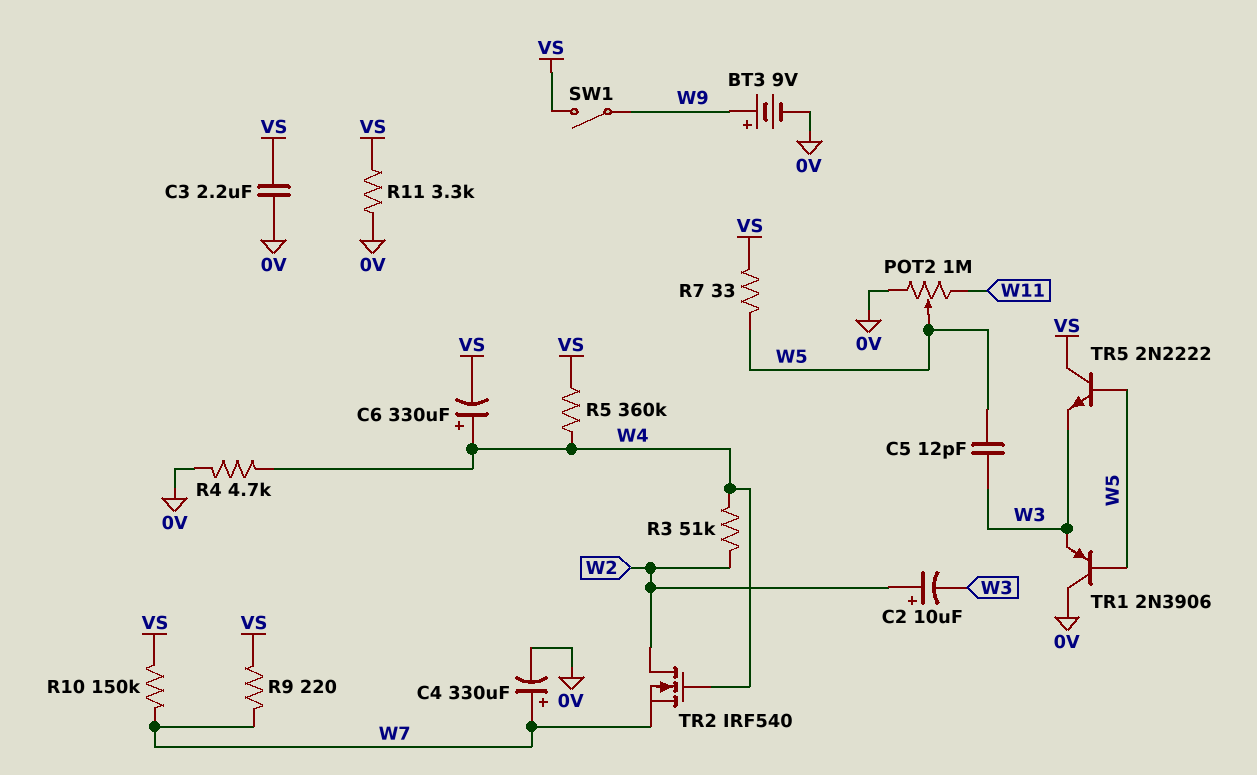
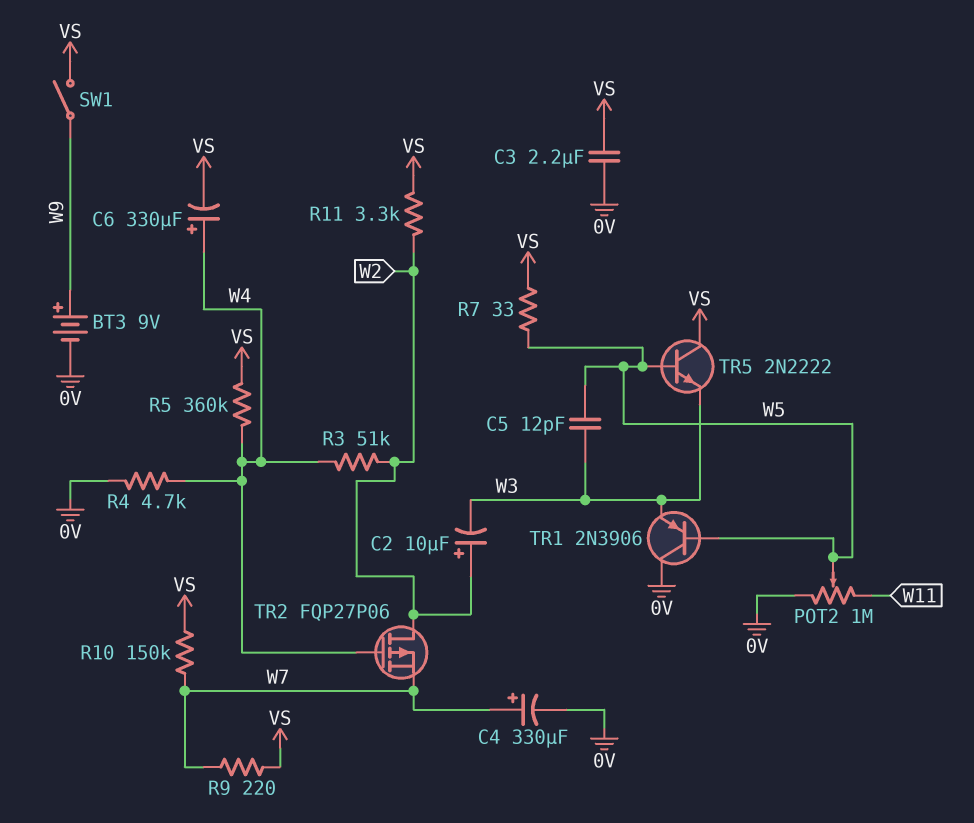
R11: 3.3k (0V, VS) -> 3.3k (VS, W2)
TR2: NMOS IRF540 (G W4, D W2, S W7) -> PMOS FQP27P06 (G W4, D W2, S W7)

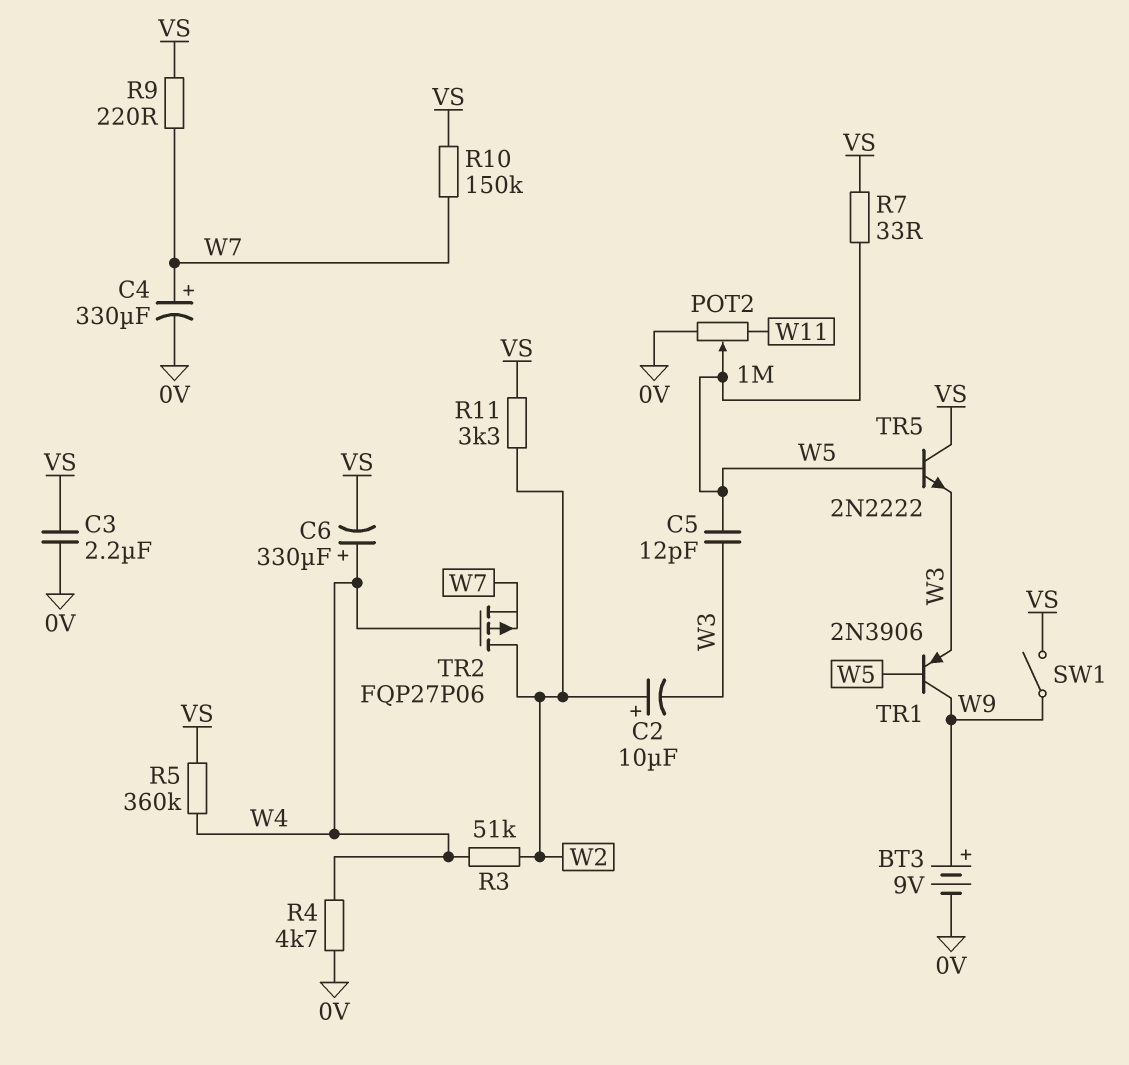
TR1: PNP 2N3906 (B W5, C 0V, E W3) -> PNP 2N3906 (B W5, C W9, E W3)

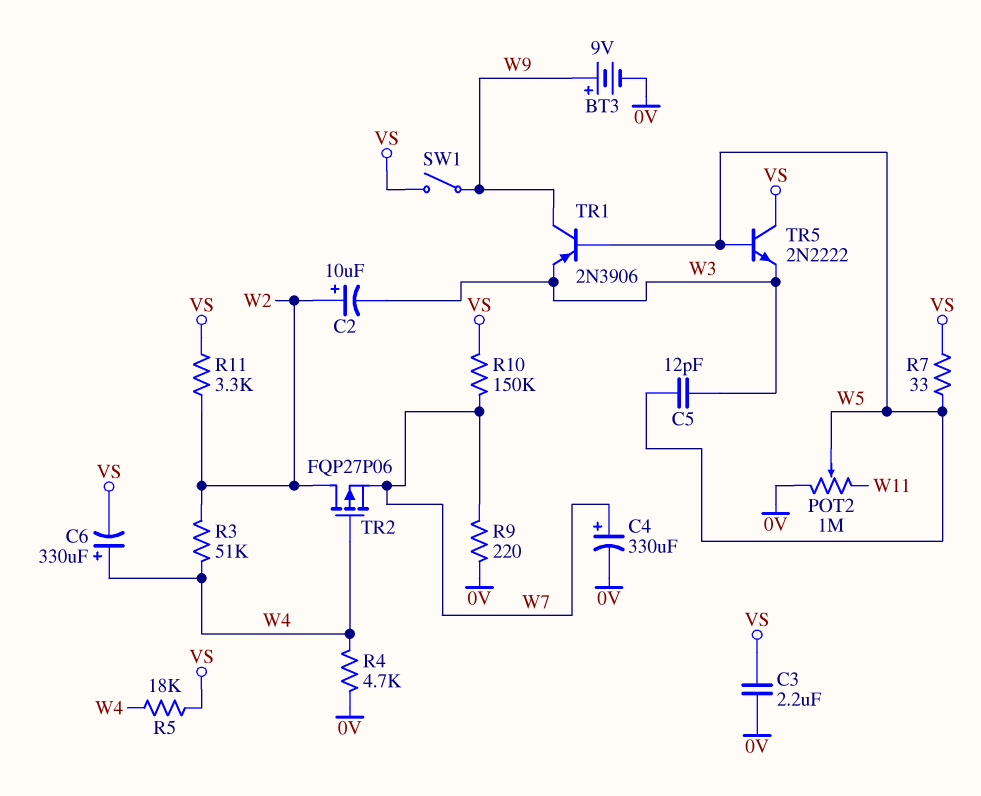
R5: 360k (VS, W4) -> 18k (VS, W4)
R9: 220 (VS, W7) -> 220 (0V, W7)

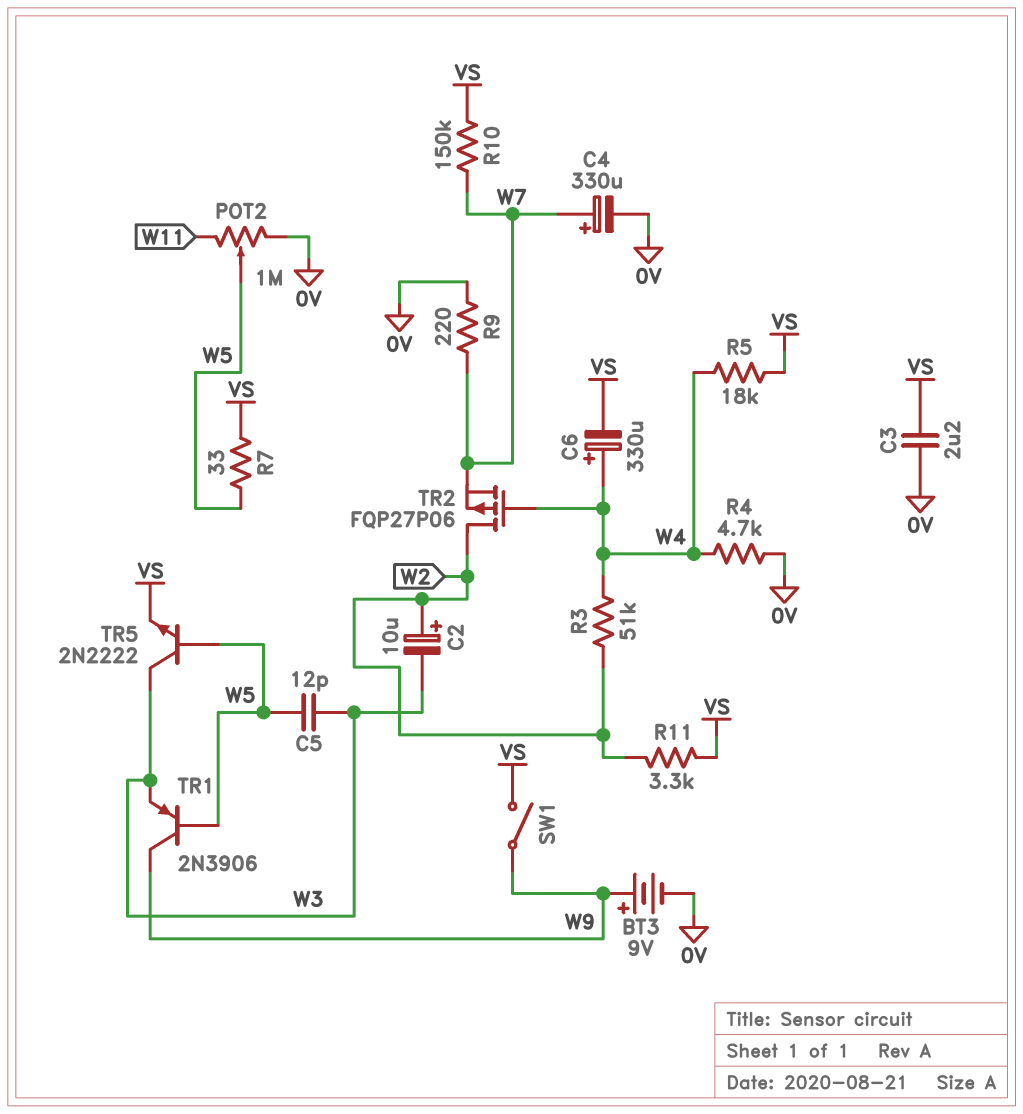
TR5: NPN 2N2222 (B W5, C VS, E W3) -> NPN 2N2222 (B W5, C W3, E VS)

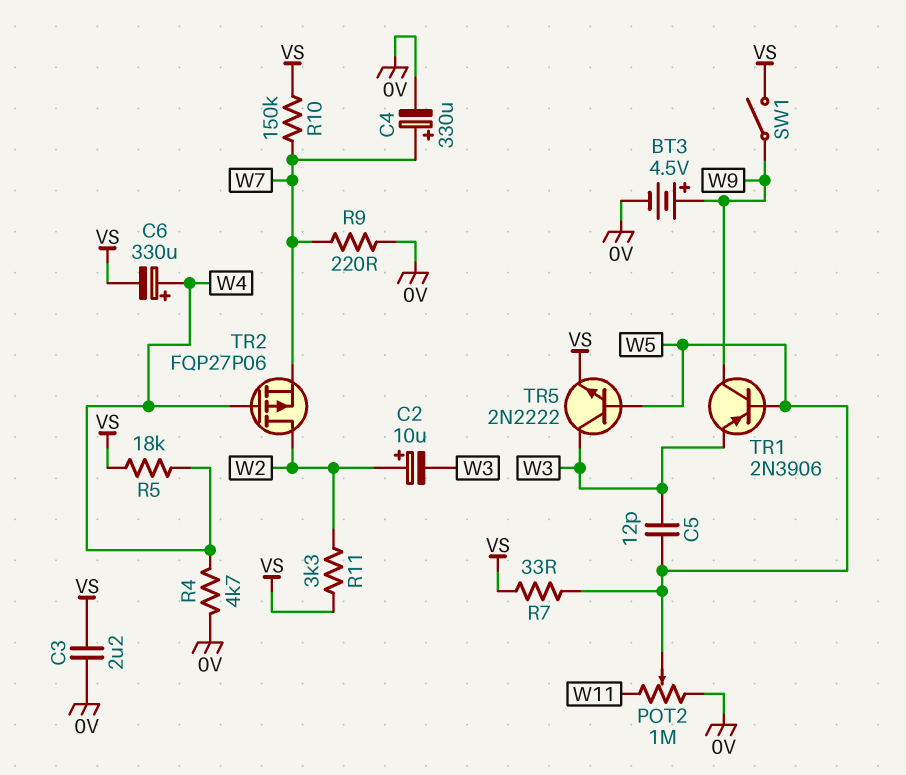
BT3: 9V (plus W9, minus 0V) -> 4.5V (plus W9, minus 0V)
R3: 51k (W2, W4) -> none

